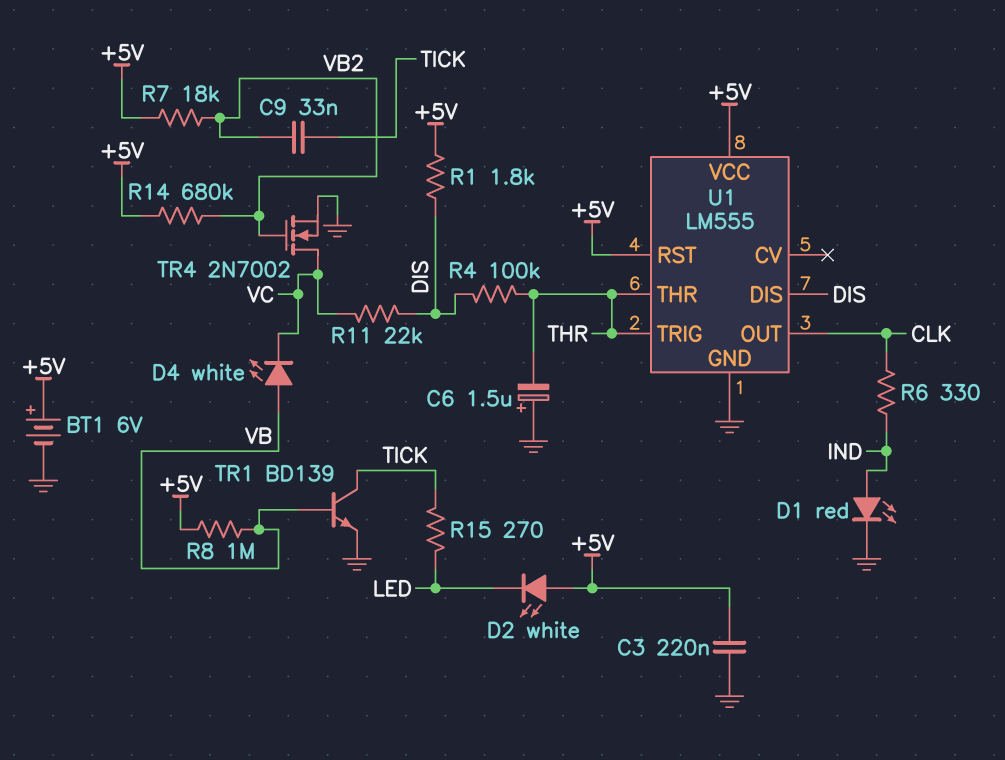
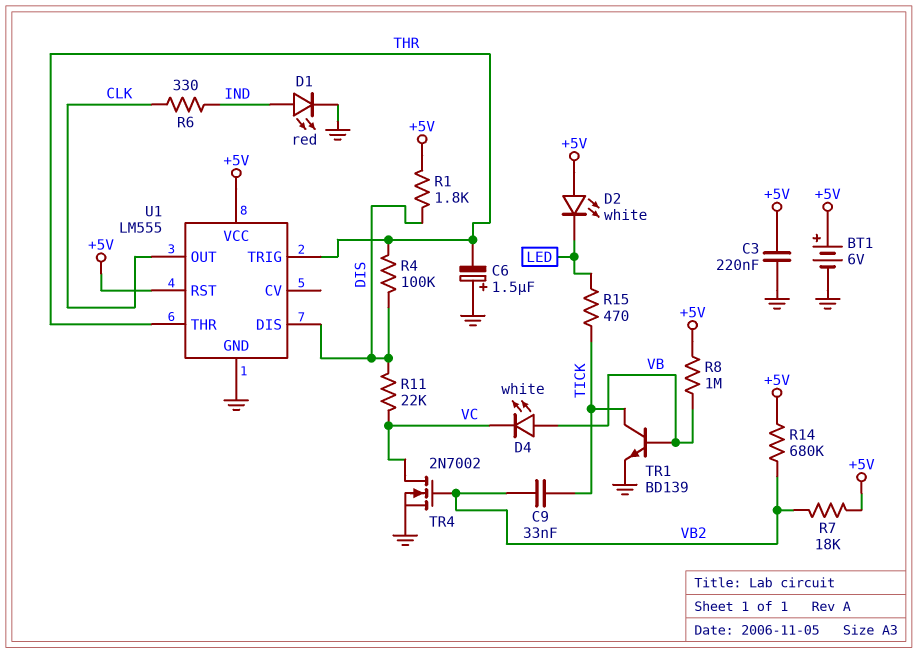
R15: 270 (LED, TICK) -> 470 (LED, TICK)

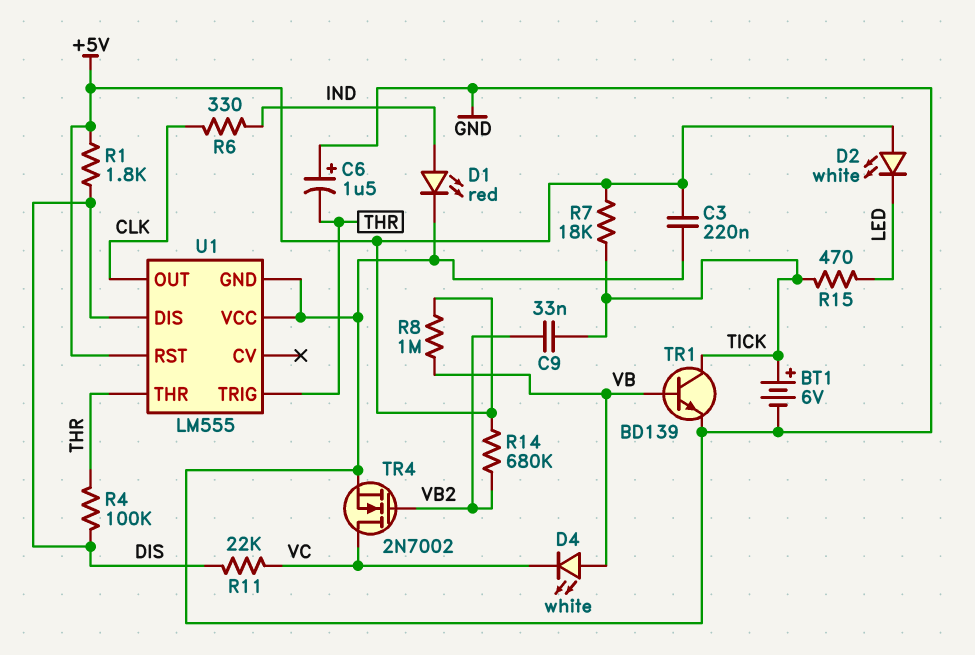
BT1: 6V (plus +5V, minus GND) -> 6V (plus TICK, minus GND)
R7: 18k (+5V, VB2) -> 18k (+5V, TICK)
U1 pin VCC: +5V -> GND

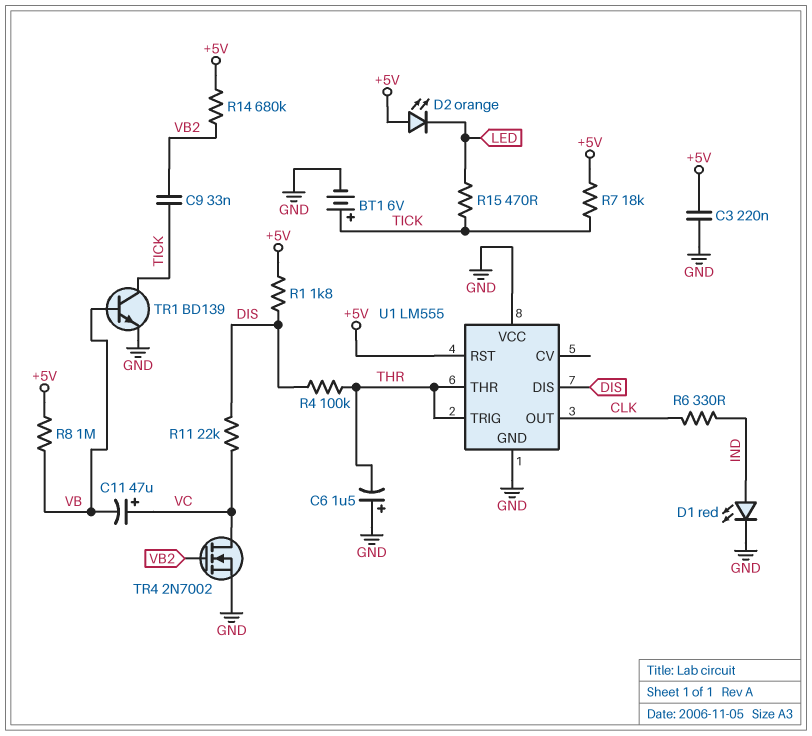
C11: none -> 47uF (plus VC, minus VB)
D2: LED white (A +5V, K LED) -> LED orange (A +5V, K LED)
D4: LED white (A VB, K VC) -> none

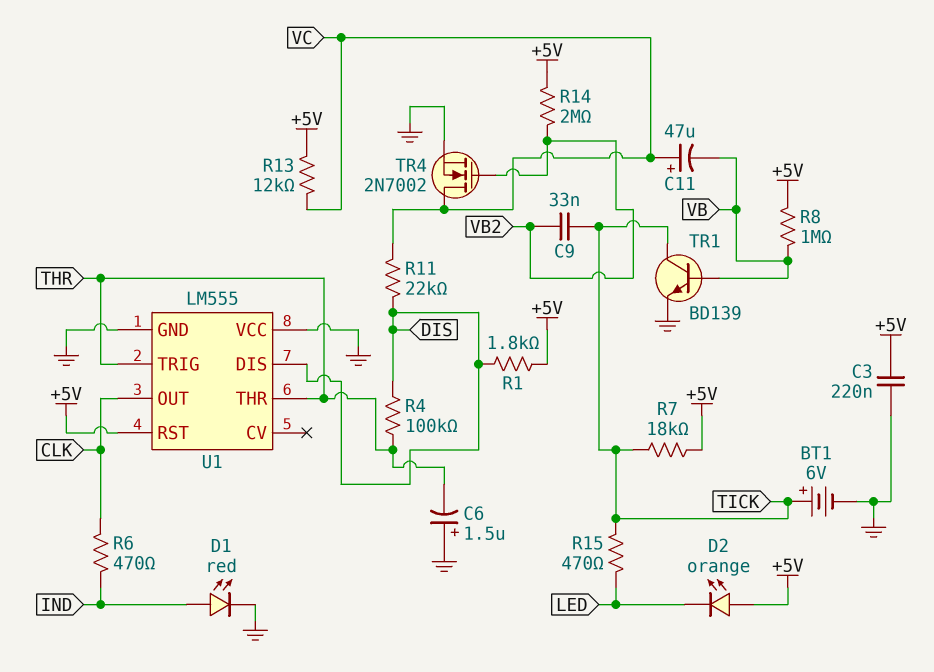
R6: 330 (CLK, IND) -> 470 (CLK, IND)
R13: none -> 12k (+5V, VC)
R14: 680k (+5V, VB2) -> 2M (+5V, VB2)

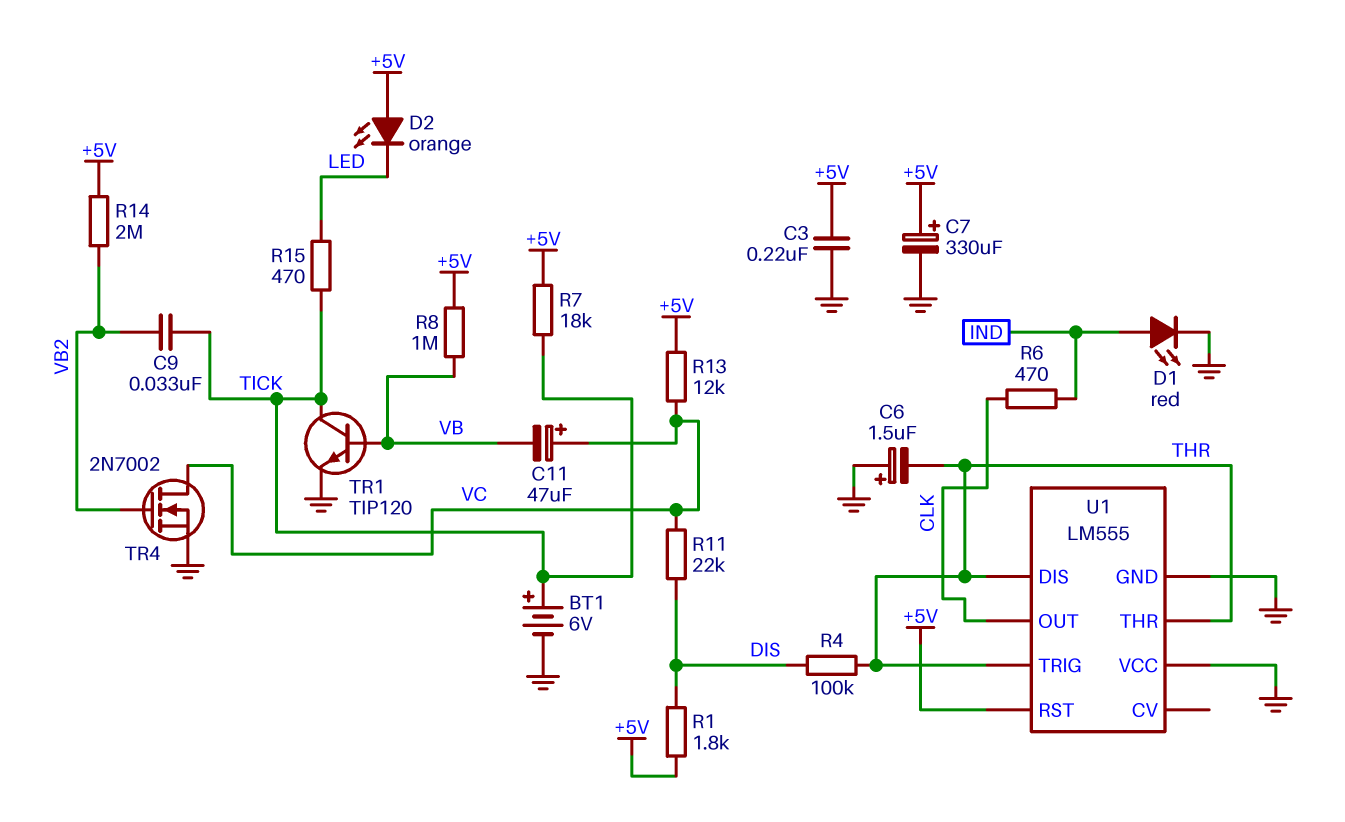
C7: none -> 330uF (plus +5V, minus GND)
TR1: NPN BD139 (B VB, C TICK, E GND) -> NPN TIP120 (B VB, C TICK, E GND)
U1 pin DIS: DIS -> THR

